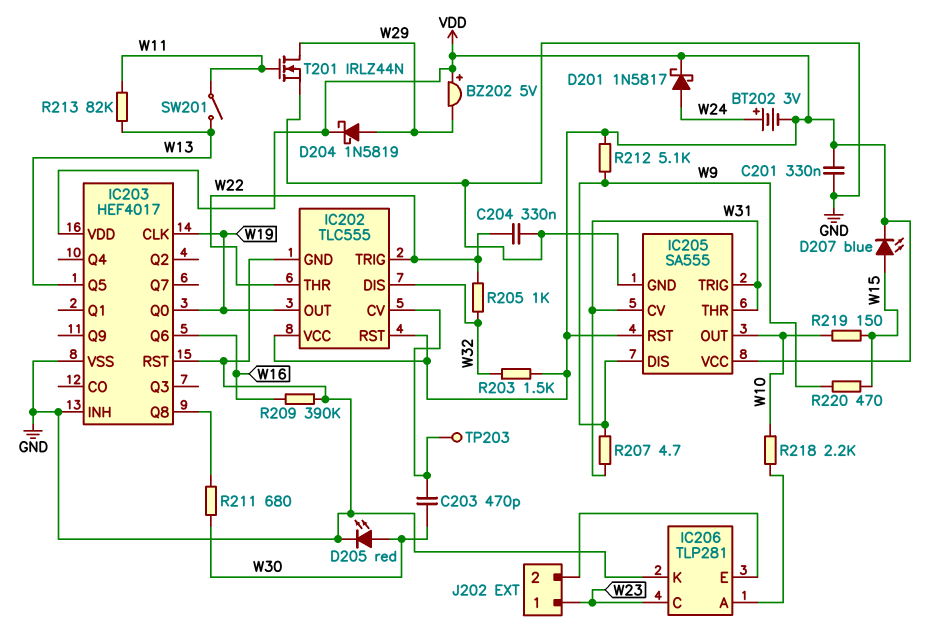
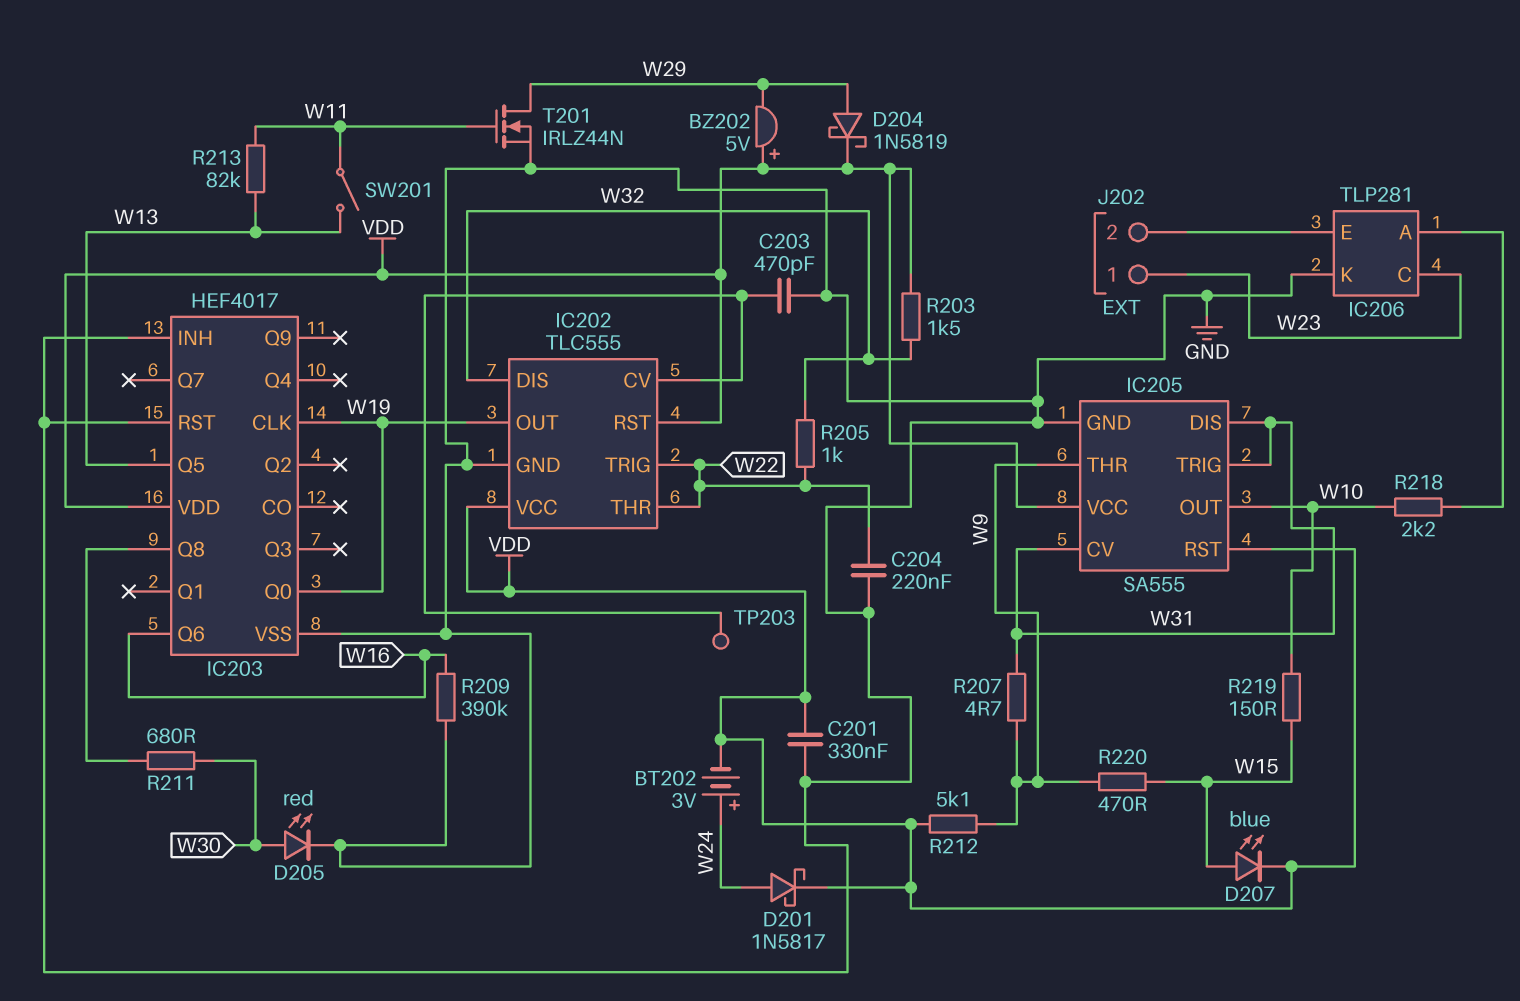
C203: 470pF (IC202/CV, W30) -> 470pF (GND, IC202/CV)
C204: 330nF (GND, W22) -> 220nF (GND, W22)
IC205 pin DIS: W9 -> W31
IC205 pin THR: W31 -> W9

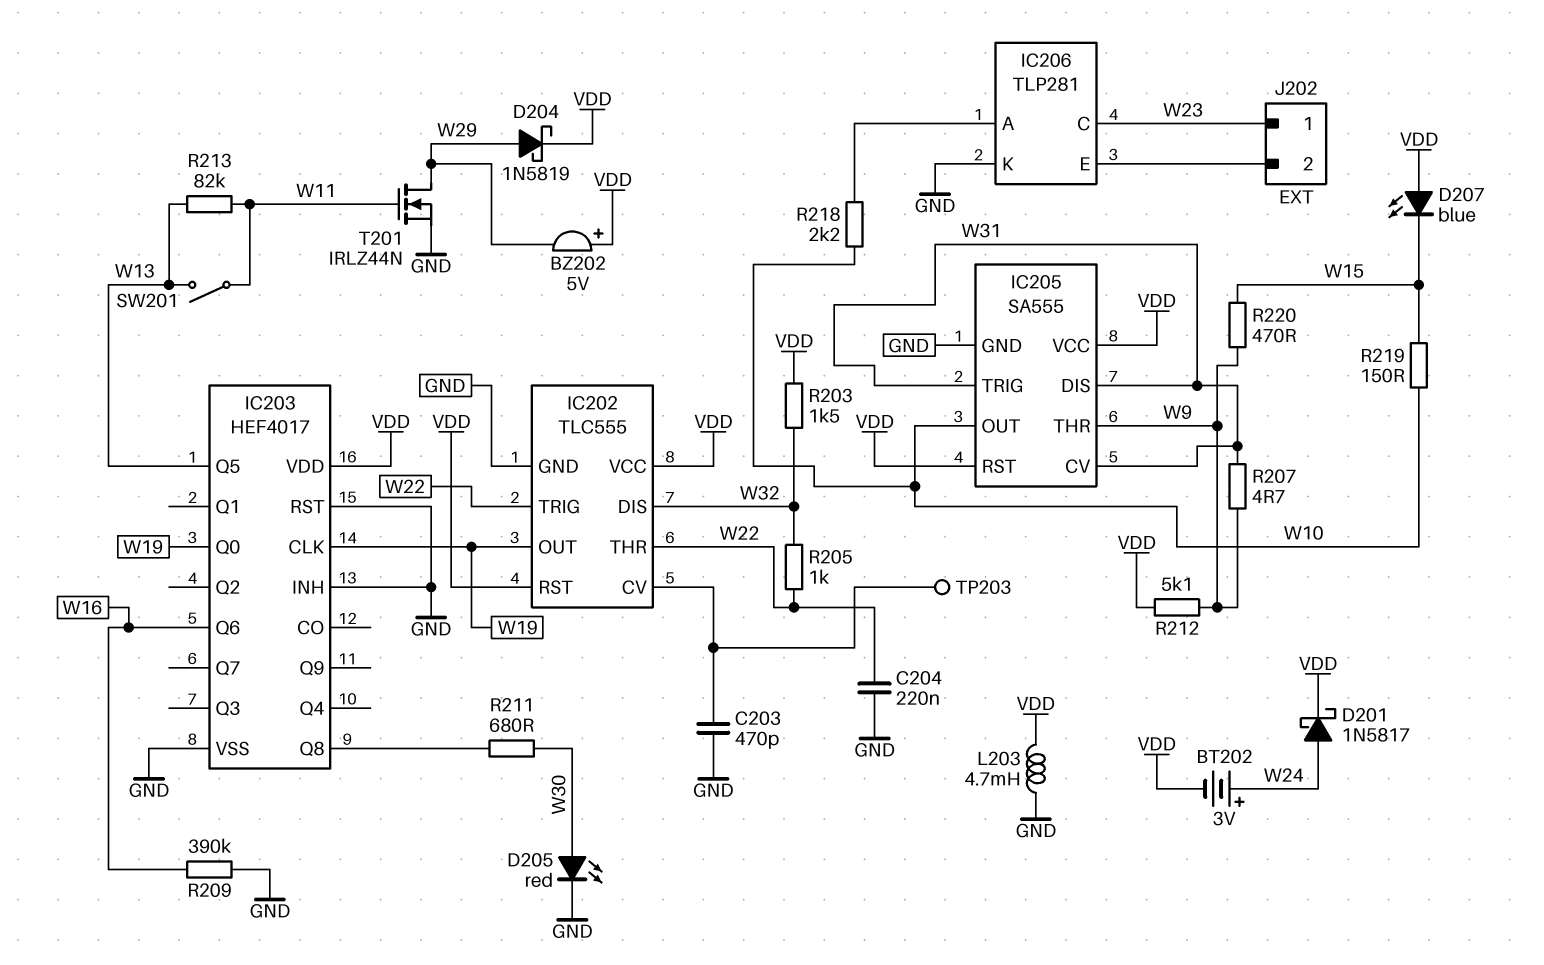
C201: 330nF (GND, VDD) -> none
D207: LED blue (A W15, K VDD) -> LED blue (A VDD, K W15)
L203: none -> 4.7mH (GND, VDD)

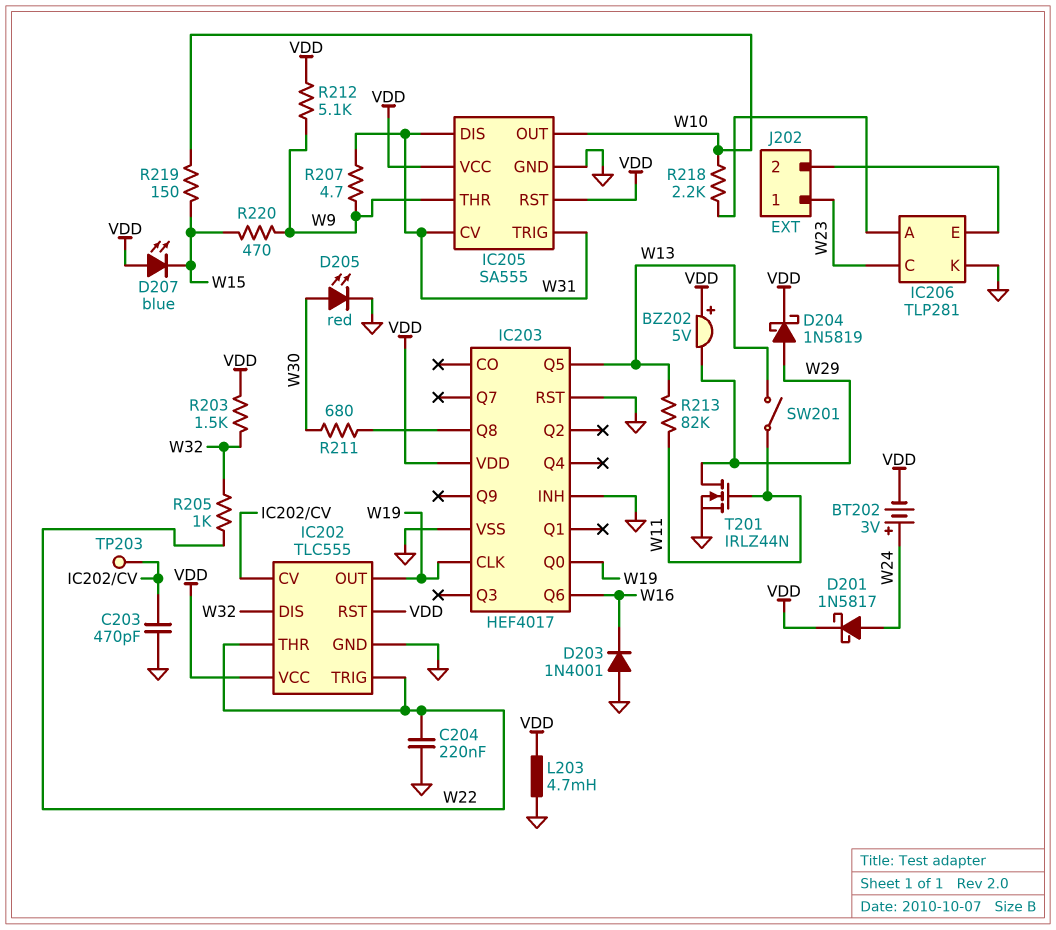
D203: none -> diode 1N4001 (A GND, K W16)
R209: 390k (GND, W16) -> none

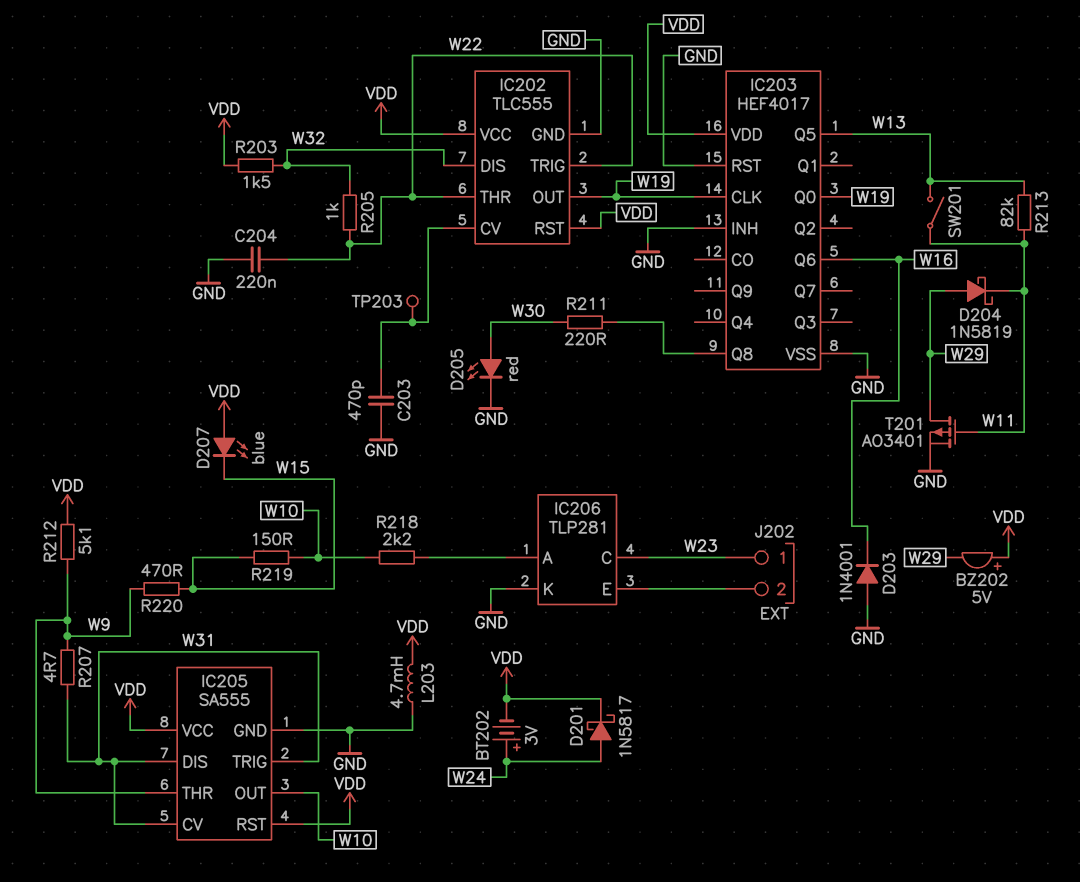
D204: schottky 1N5819 (A W29, K VDD) -> schottky 1N5819 (A W29, K W11)
R211: 680 (IC203/Q8, W30) -> 220 (IC203/Q8, W30)
T201: NMOS IRLZ44N (G W11, D W29, S GND) -> PMOS AO3401 (G W11, D W29, S GND)

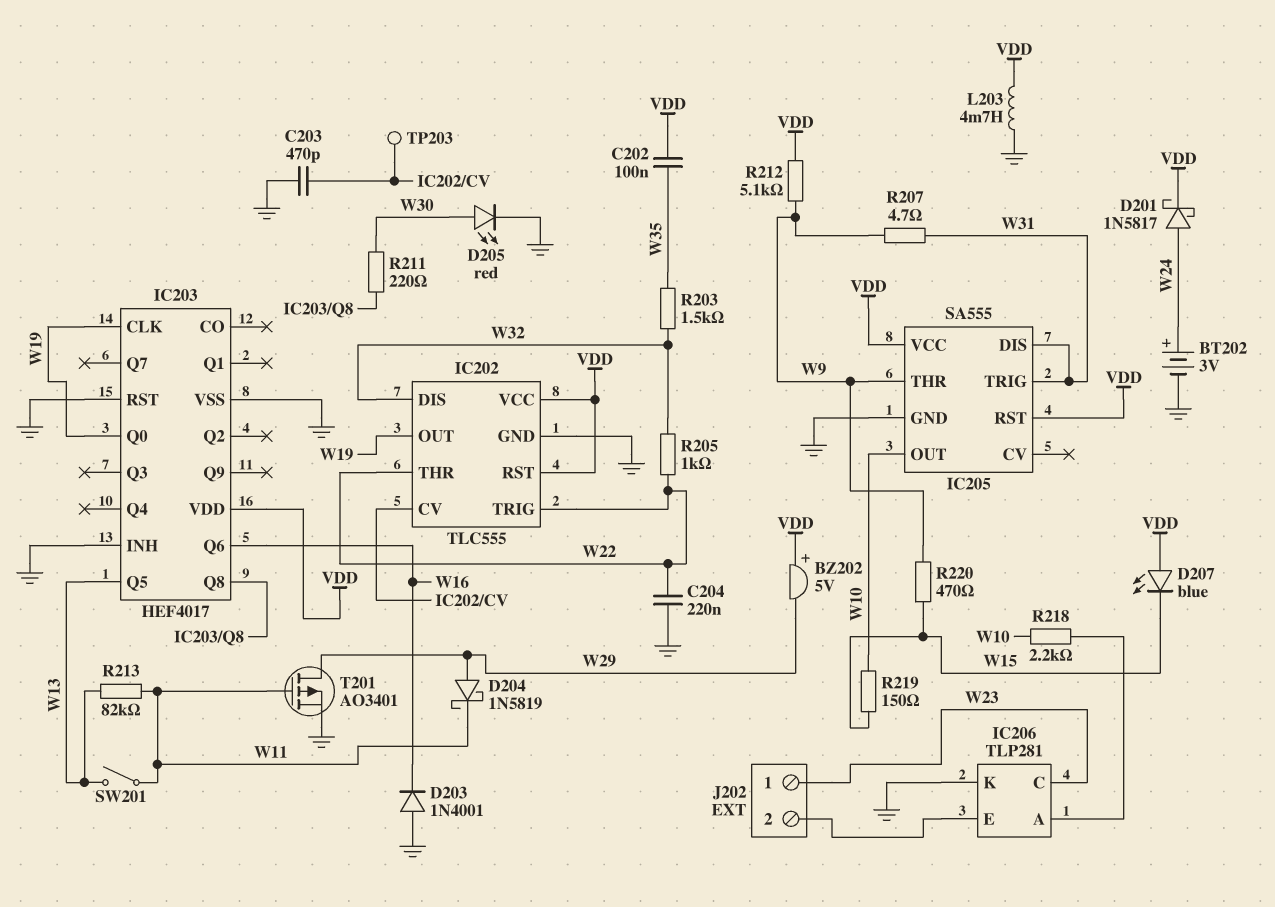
BT202: 3V (plus W24, minus VDD) -> 3V (plus W24, minus GND)
C202: none -> 100nF (VDD, W35)
IC205 pin CV: W31 -> none
R203: 1.5k (VDD, W32) -> 1.5k (W32, W35)

